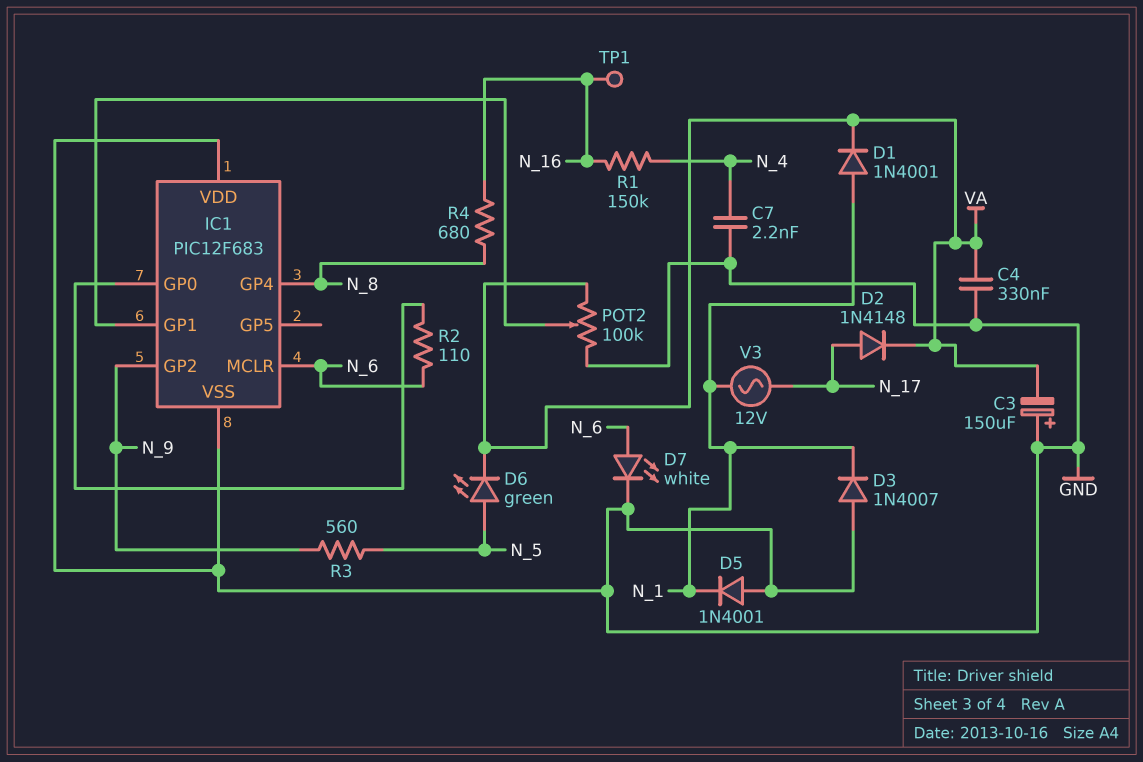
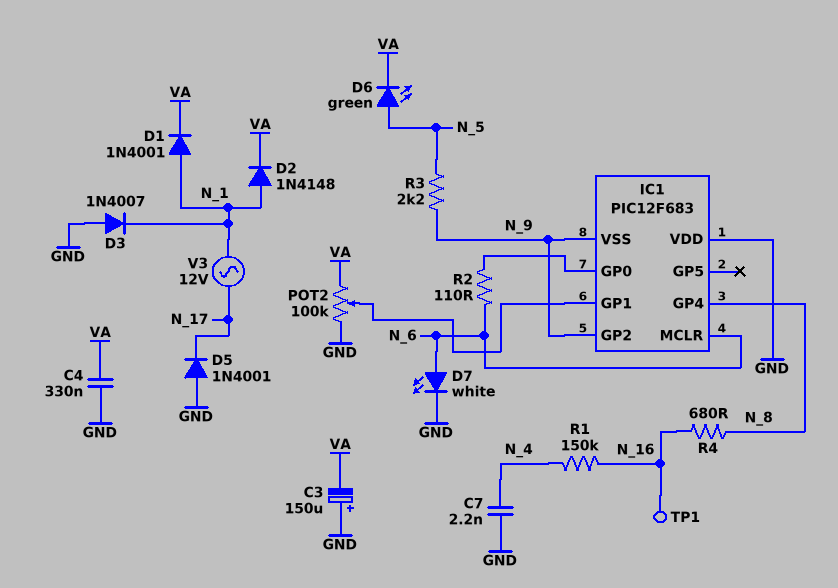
D2: diode 1N4148 (A N_17, K VA) -> diode 1N4148 (A N_1, K VA)
D5: diode 1N4001 (A GND, K N_1) -> diode 1N4001 (A GND, K N_17)
IC1 pin VSS: GND -> N_9
R3: 560 (N_5, N_9) -> 2.2k (N_5, N_9)

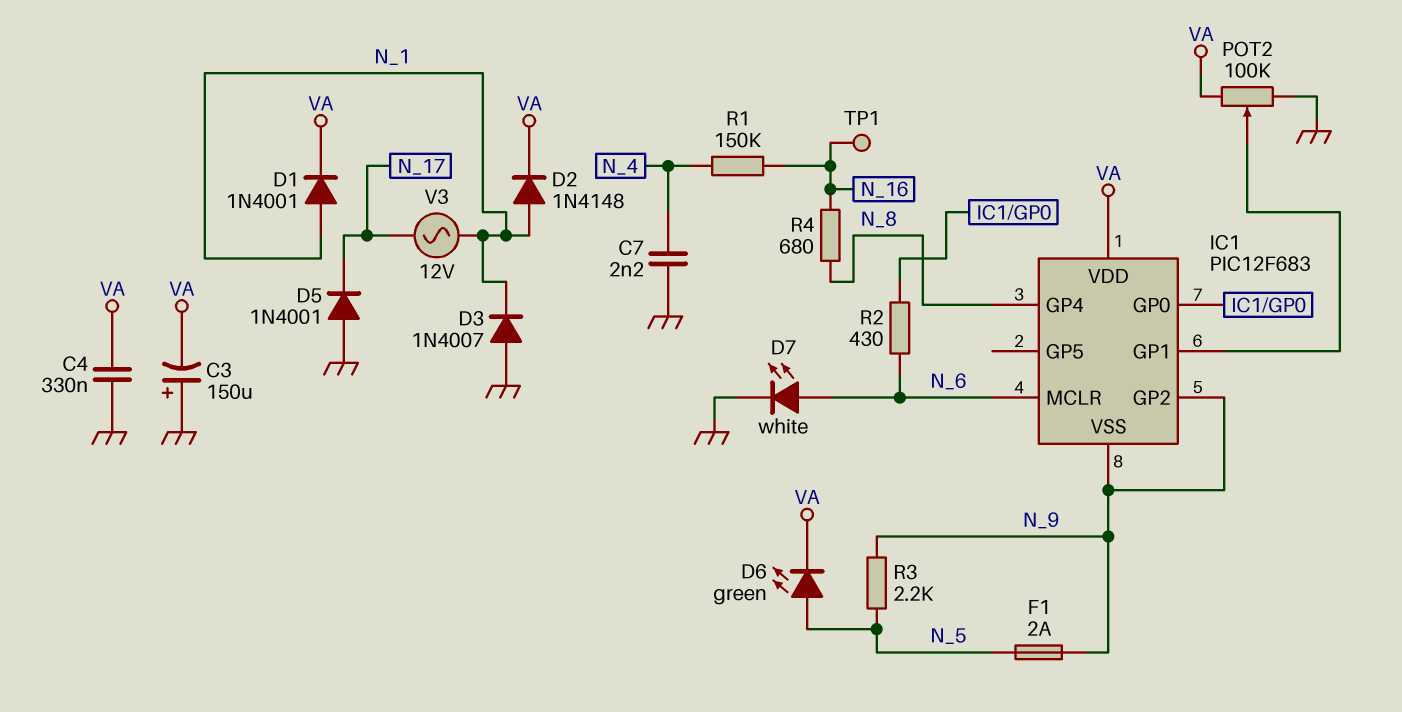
F1: none -> 2A (N_5, N_9)
IC1 pin VDD: GND -> VA
R2: 110 (IC1/GP0, N_6) -> 430 (IC1/GP0, N_6)

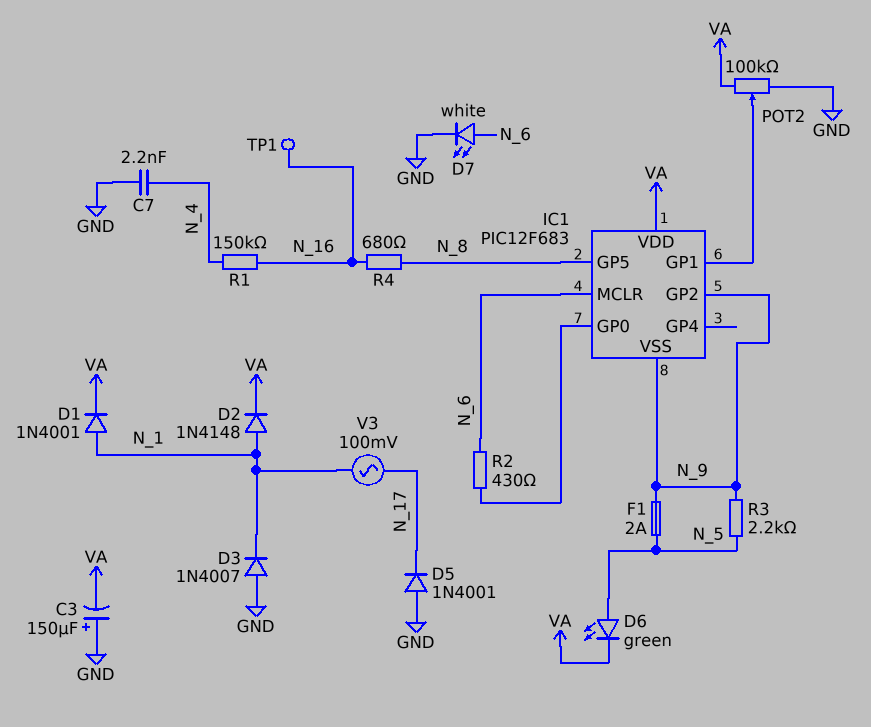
C4: 330nF (GND, VA) -> none
IC1 pin GP4: N_8 -> none
IC1 pin GP5: none -> N_8
V3: AC 12V (N_1, N_17) -> AC 100mV (N_1, N_17)

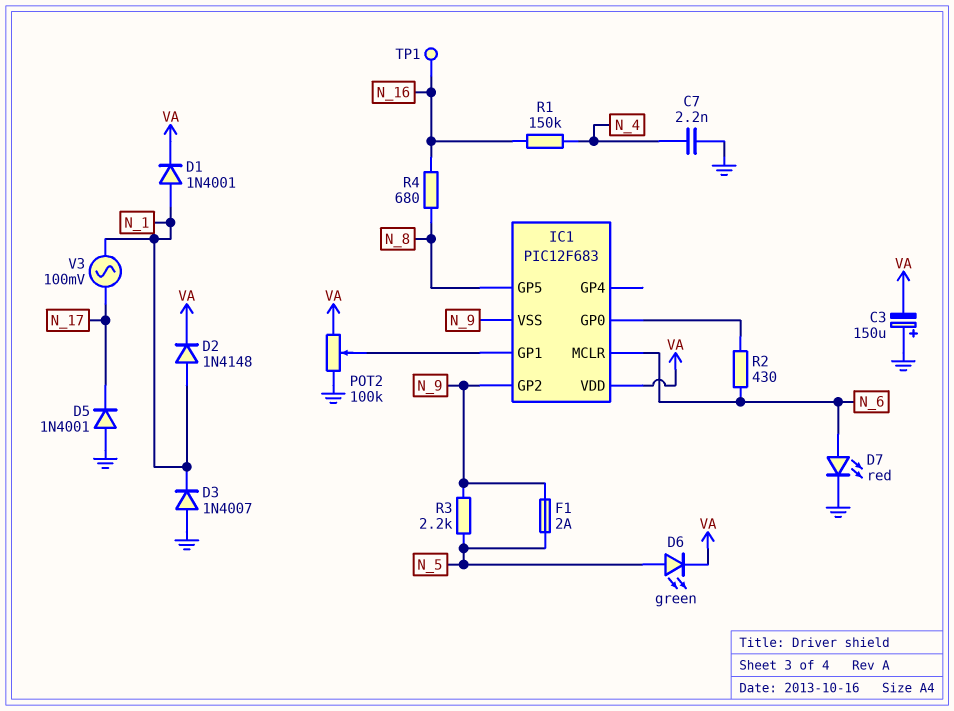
D7: LED white (A N_6, K GND) -> LED red (A N_6, K GND)

